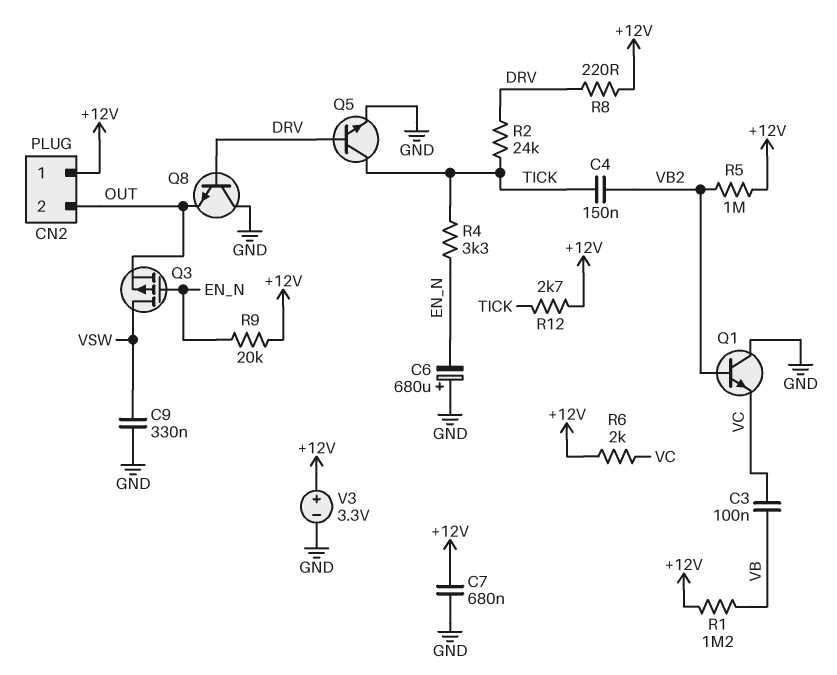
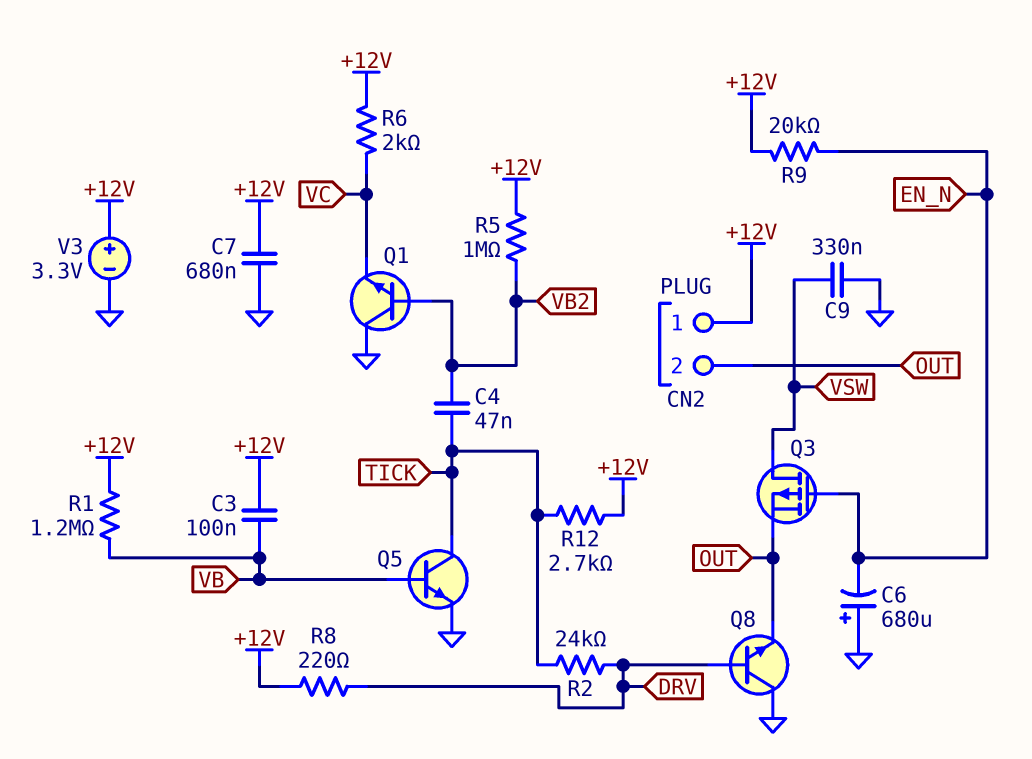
C3: 100nF (VB, VC) -> 100nF (+12V, VB)
C4: 150nF (TICK, VB2) -> 47nF (TICK, VB2)
Q5: NPN (B DRV, C TICK, E GND) -> NPN (B VB, C TICK, E GND)
R4: 3.3k (EN_N, TICK) -> none

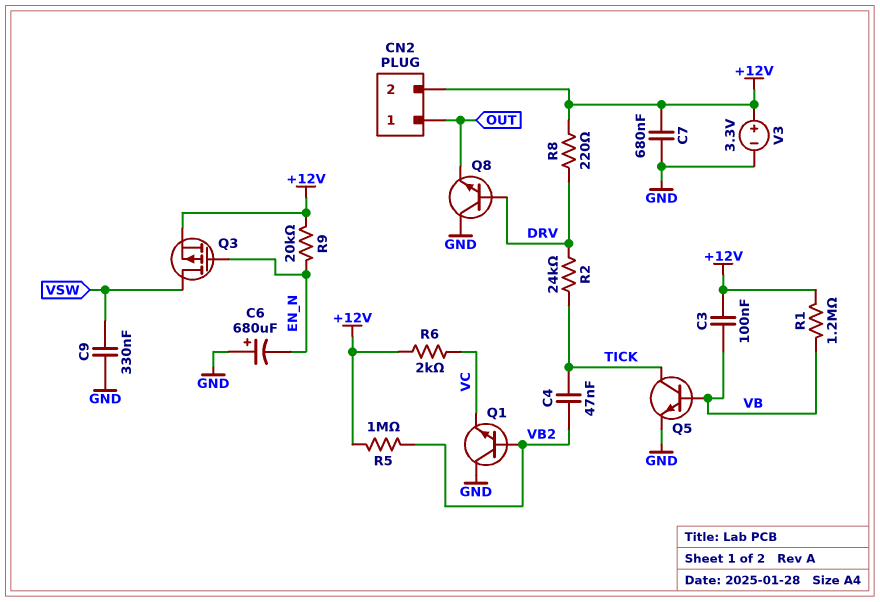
CN2 pin 1: +12V -> OUT
CN2 pin 2: OUT -> +12V
Q3: PMOS (G EN_N, D VSW, S OUT) -> PMOS (G EN_N, D VSW, S +12V)
R12: 2.7k (+12V, TICK) -> none

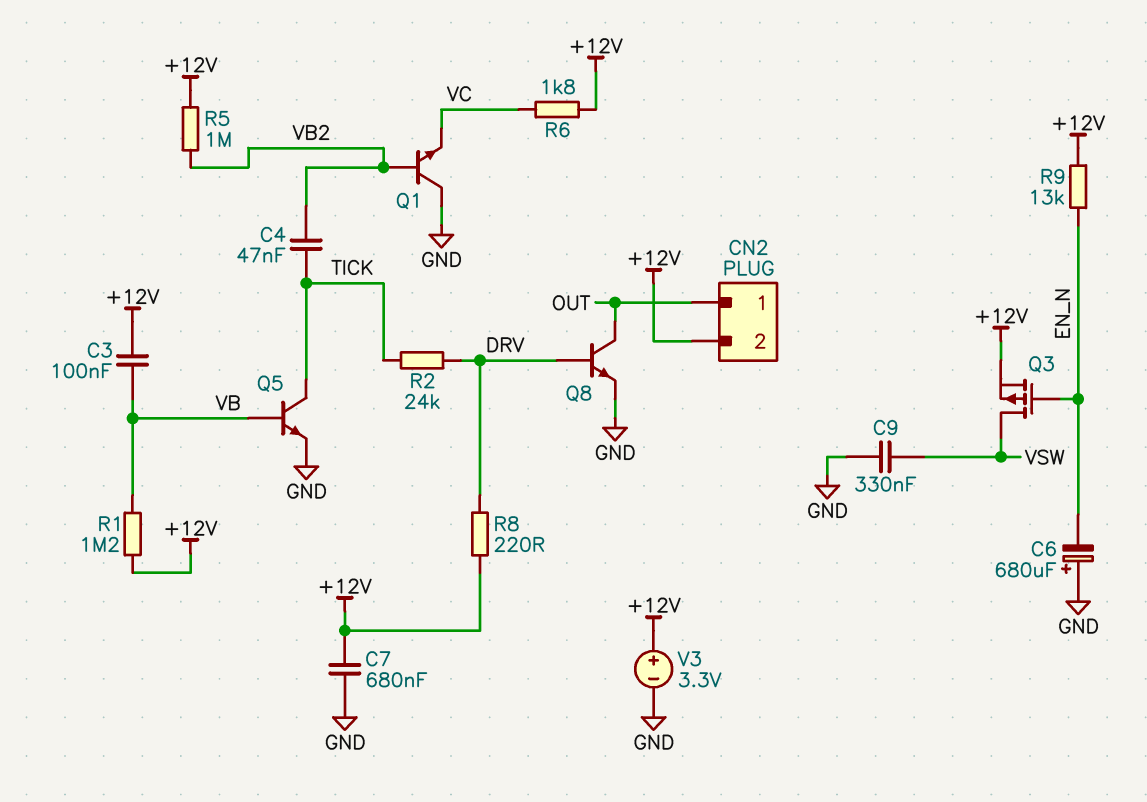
Q8: NPN (B DRV, C GND, E OUT) -> NPN (B DRV, C OUT, E GND)
R6: 2k (+12V, VC) -> 1.8k (+12V, VC)
R9: 20k (+12V, EN_N) -> 13k (+12V, EN_N)

